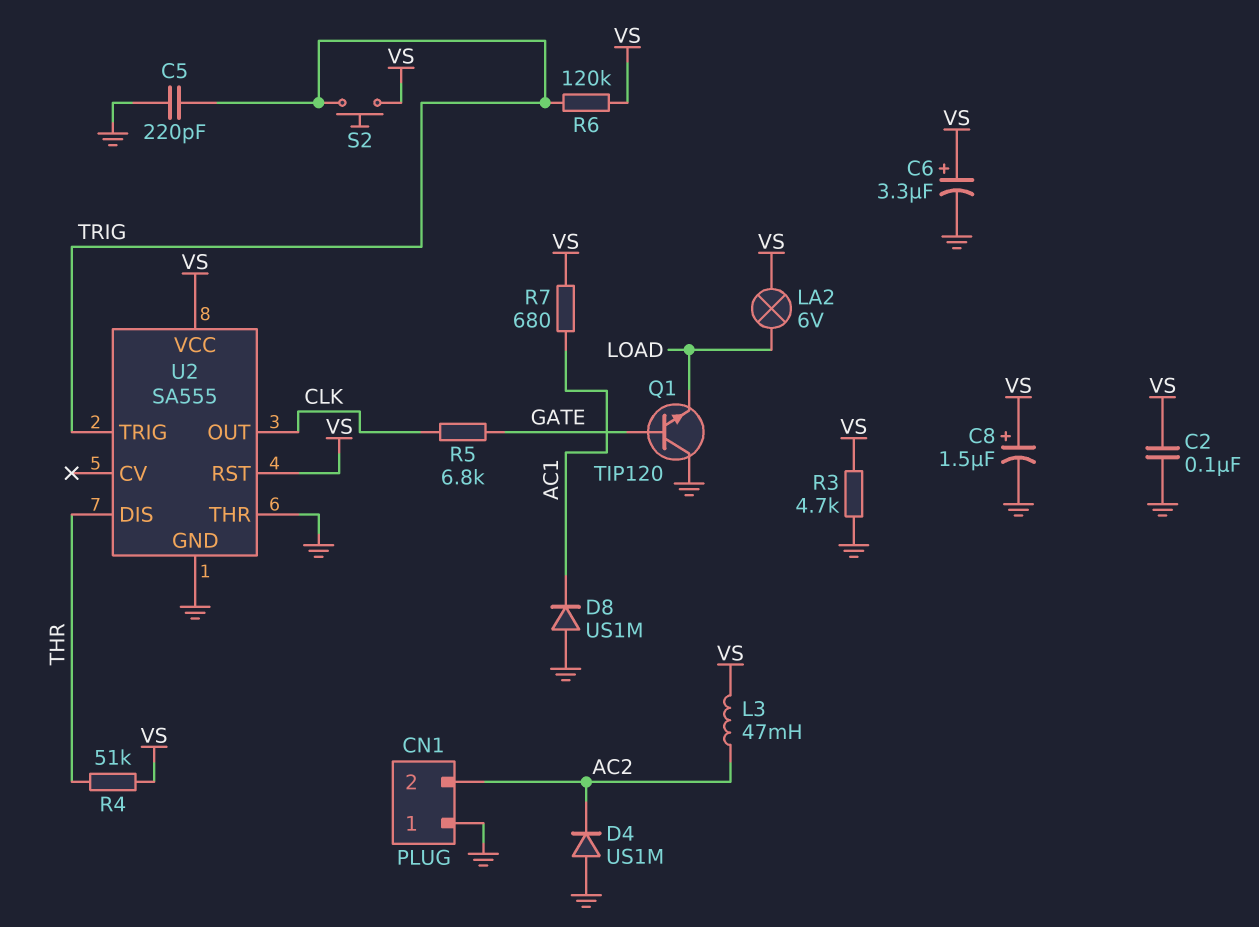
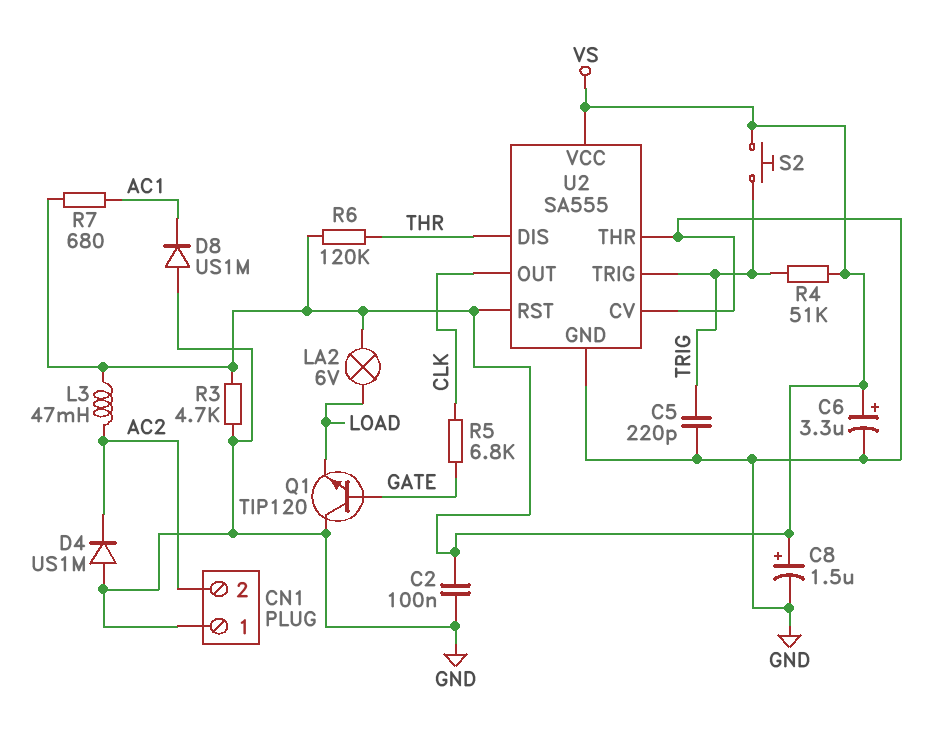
R4: 51k (THR, VS) -> 51k (TRIG, VS)
R6: 120k (TRIG, VS) -> 120k (THR, VS)
U2 pin CV: none -> GND

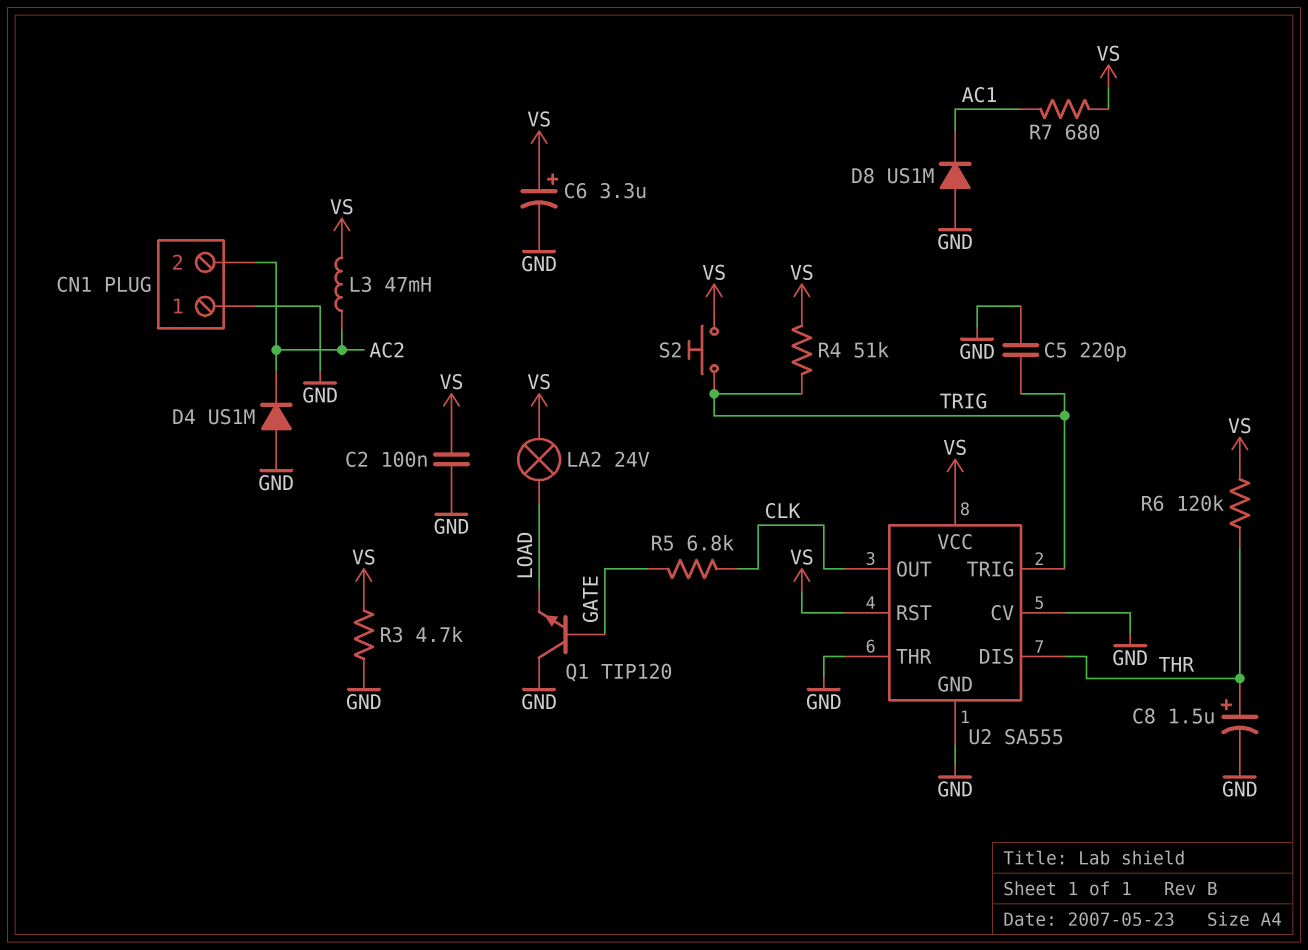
C8: 1.5uF (plus VS, minus GND) -> 1.5uF (plus THR, minus GND)
LA2: lamp 6V (LOAD, VS) -> lamp 24V (LOAD, VS)

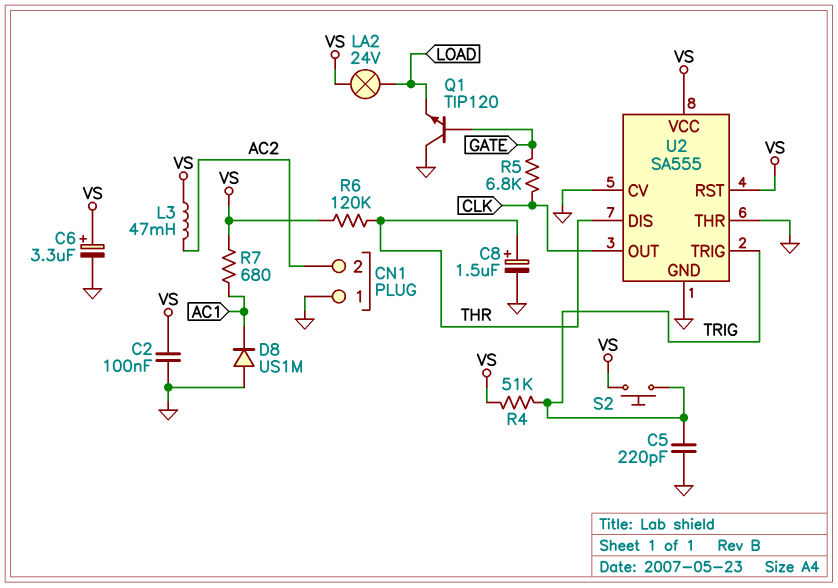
D4: diode US1M (A GND, K AC2) -> none
R3: 4.7k (GND, VS) -> none

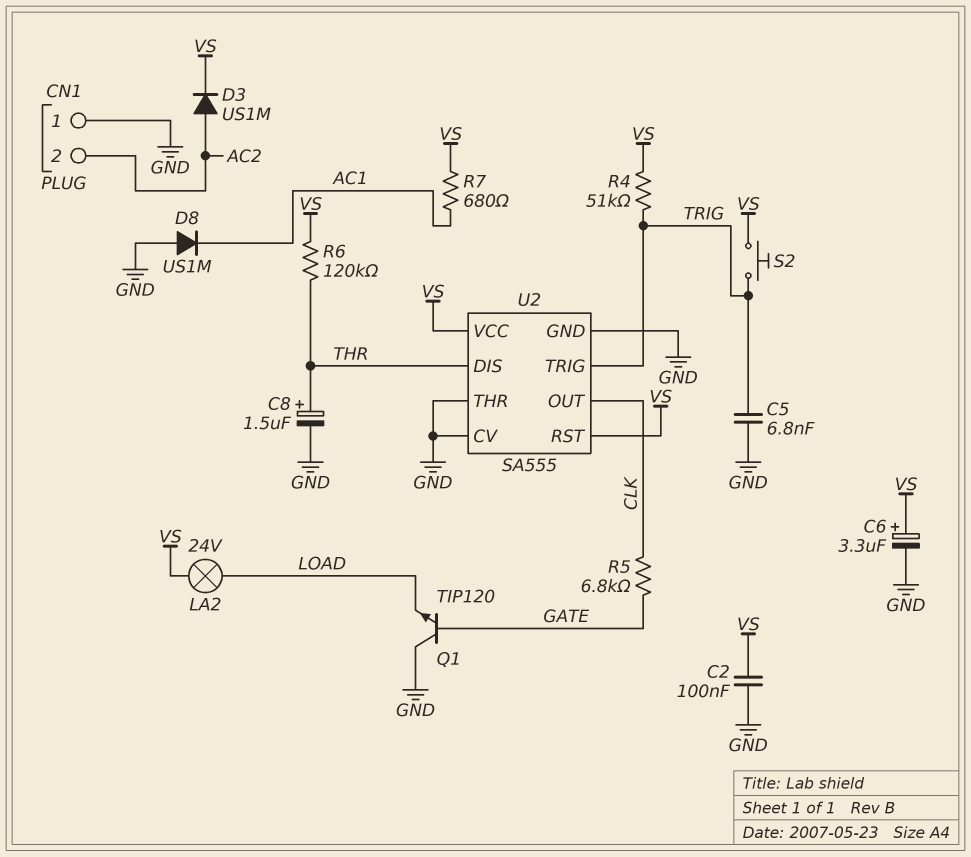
C5: 220pF (GND, TRIG) -> 6.8nF (GND, TRIG)
D3: none -> diode US1M (A AC2, K VS)
L3: 47mH (AC2, VS) -> none

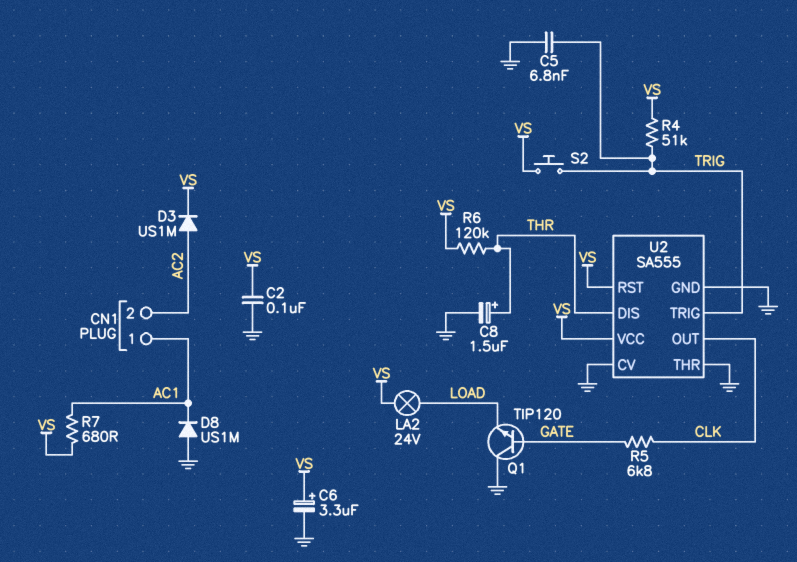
CN1 pin 1: GND -> AC1

